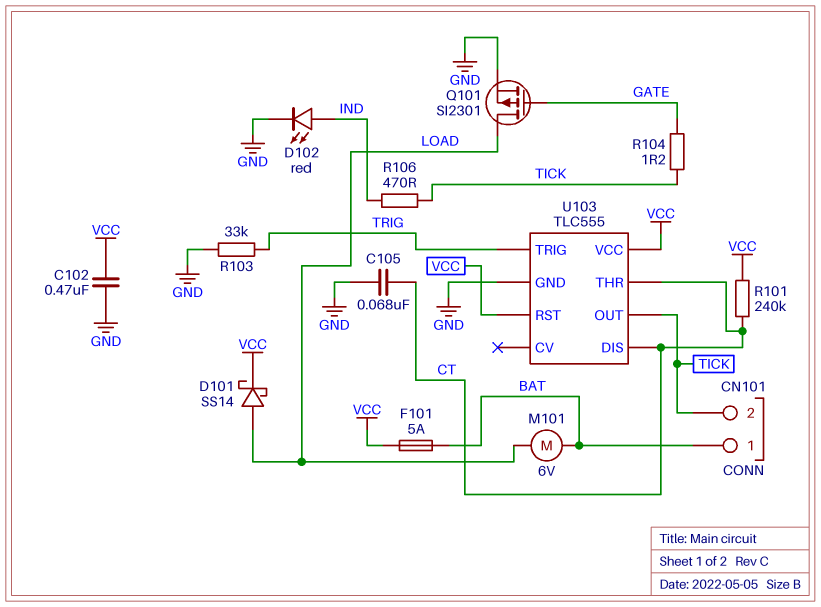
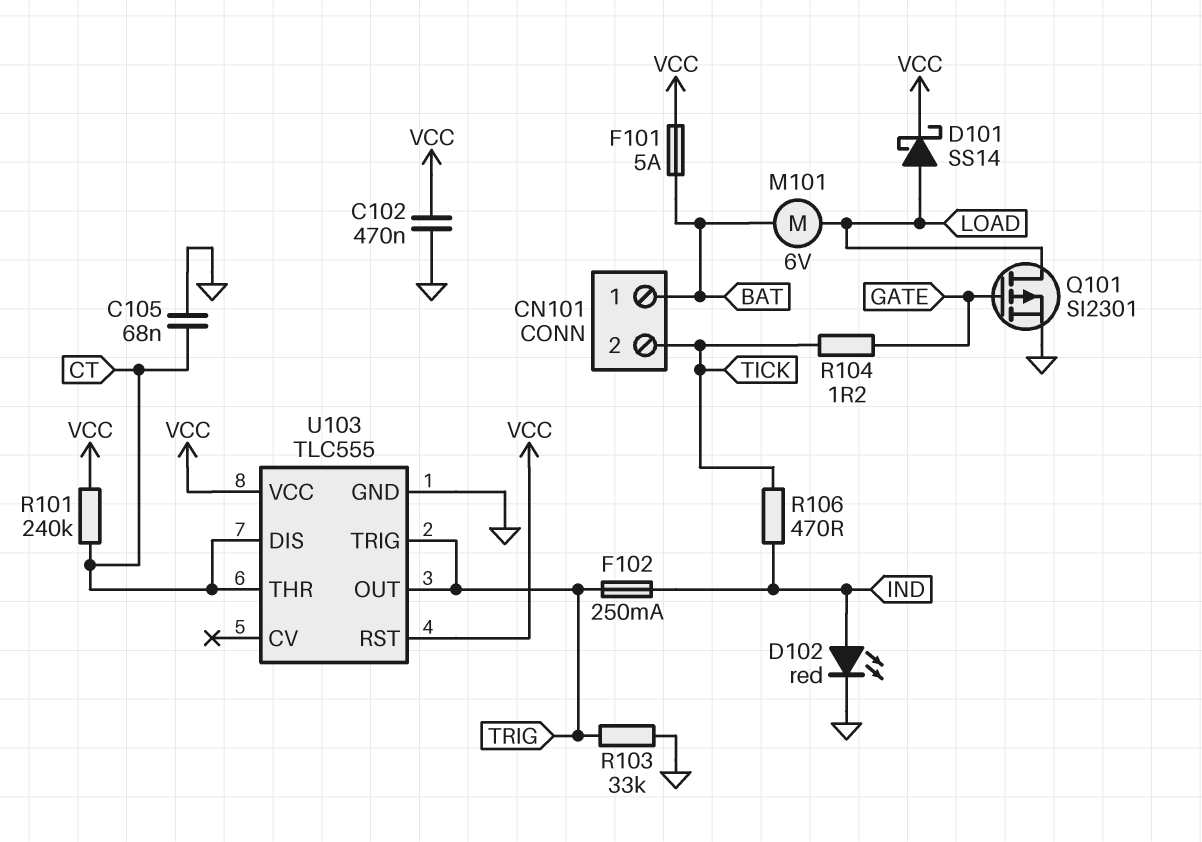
F102: none -> 250mA (IND, TRIG)
U103 pin OUT: TICK -> TRIG

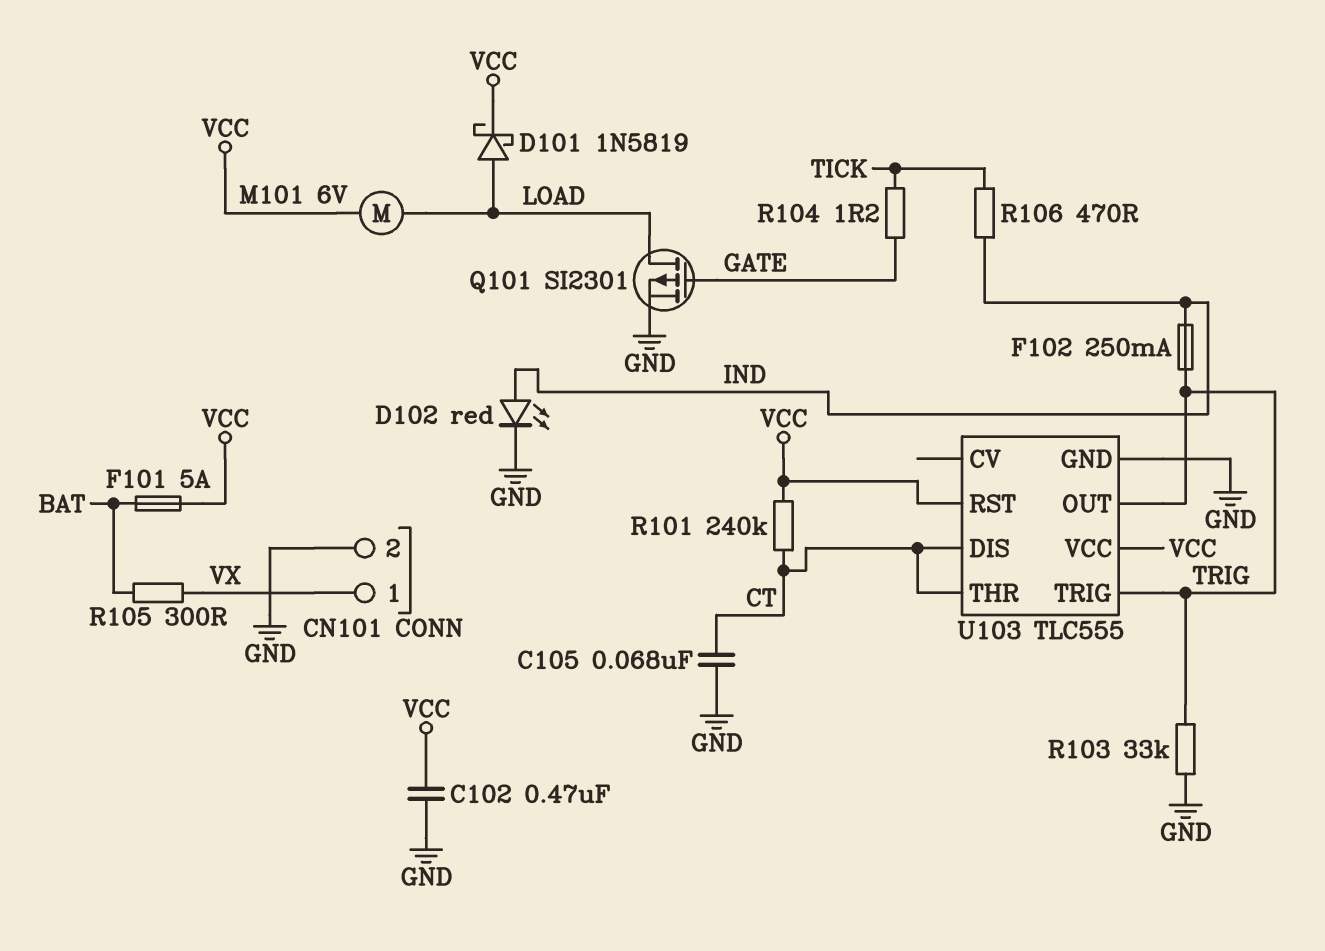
CN101 pin 1: BAT -> VX
CN101 pin 2: TICK -> GND
D101: schottky SS14 (A LOAD, K VCC) -> schottky 1N5819 (A LOAD, K VCC)
M101: motor 6V (BAT, LOAD) -> motor 6V (LOAD, VCC)
R105: none -> 300 (BAT, VX)

